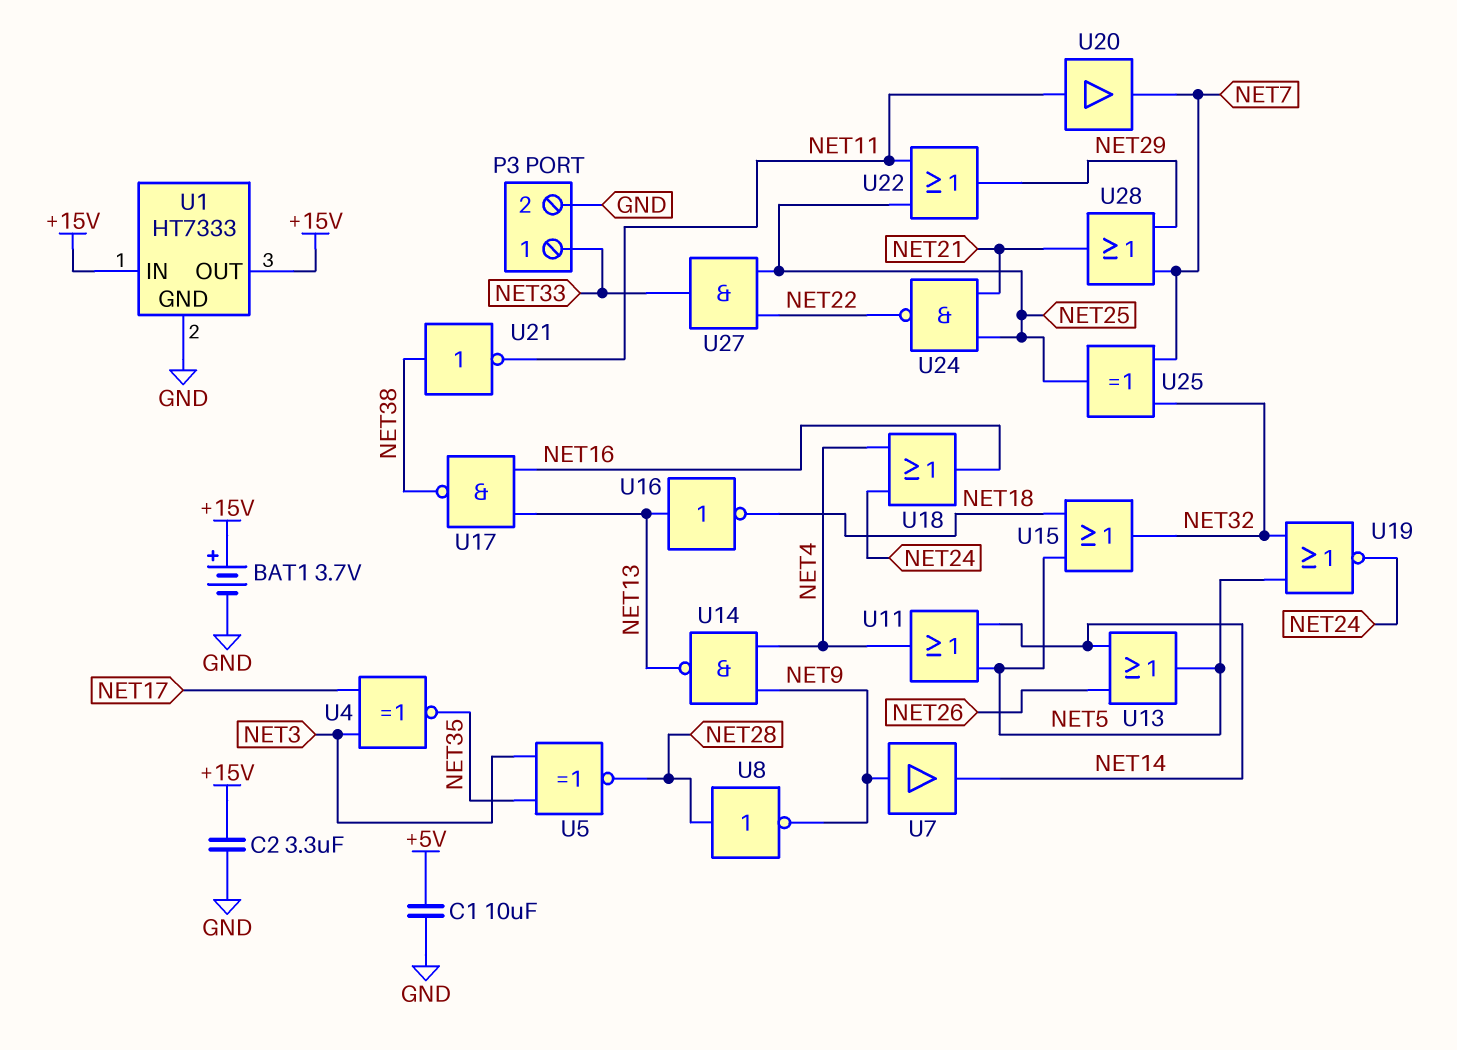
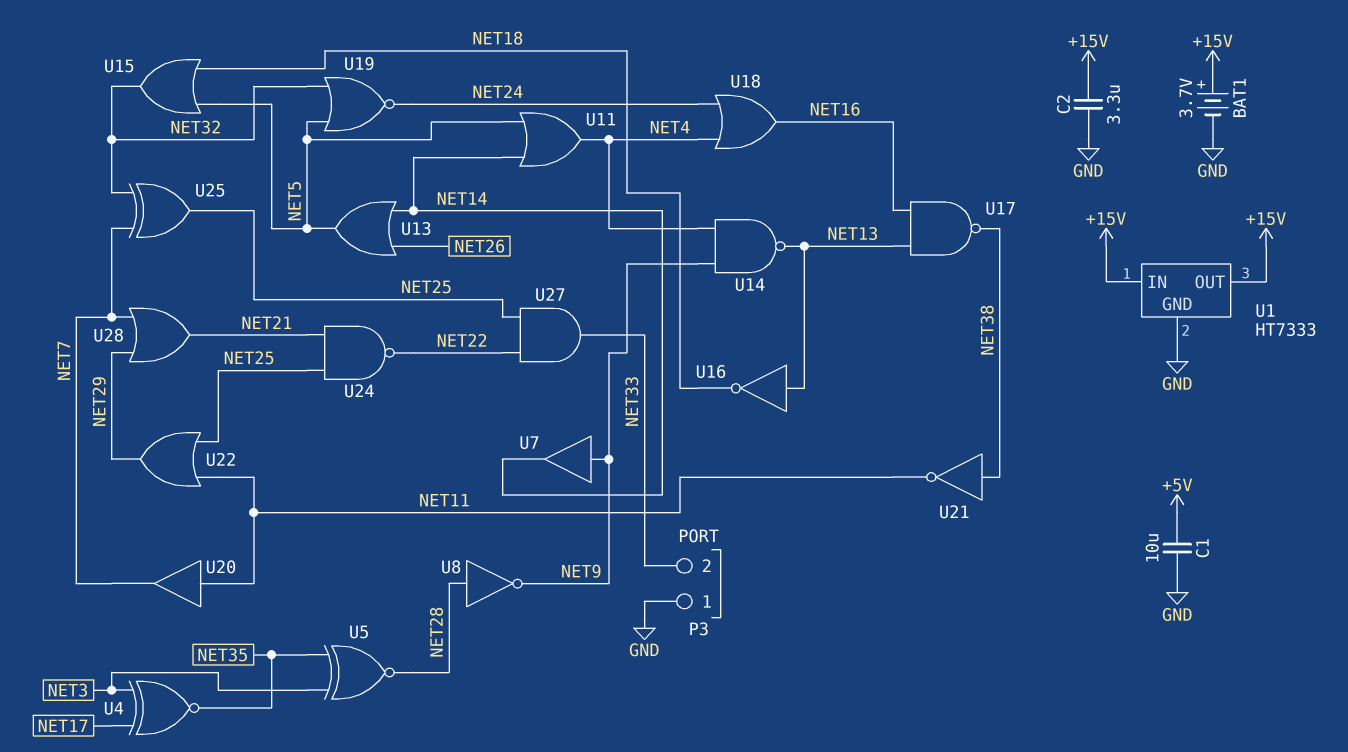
P3 pin 1: NET33 -> GND
P3 pin 2: GND -> NET33

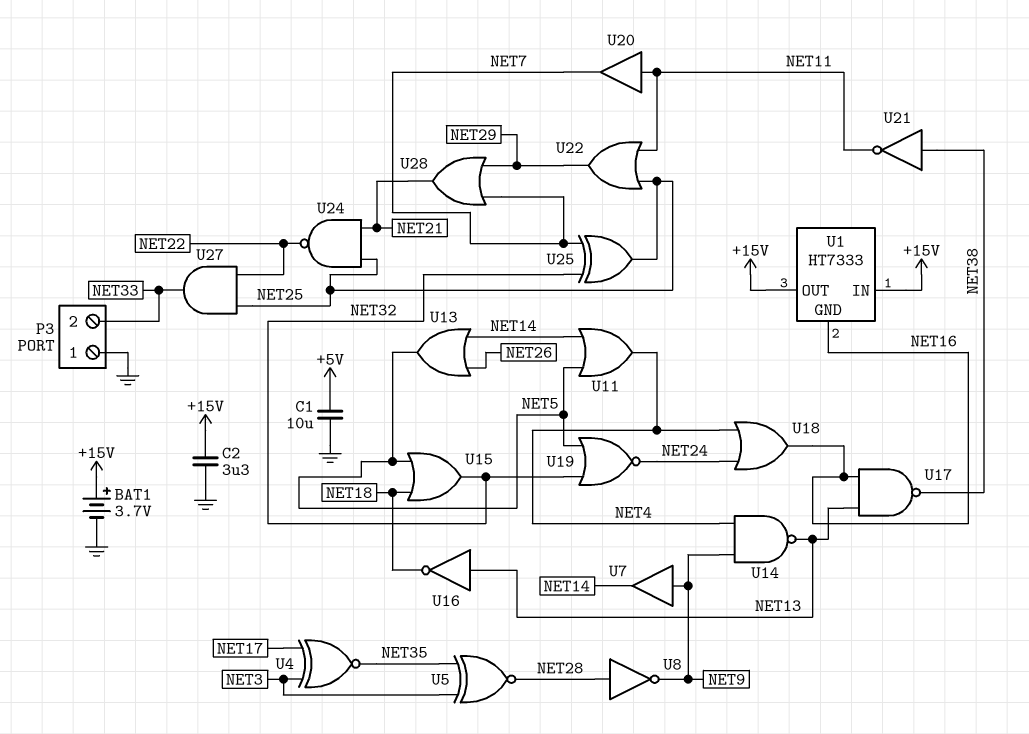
U1 pin GND: GND -> NET16

